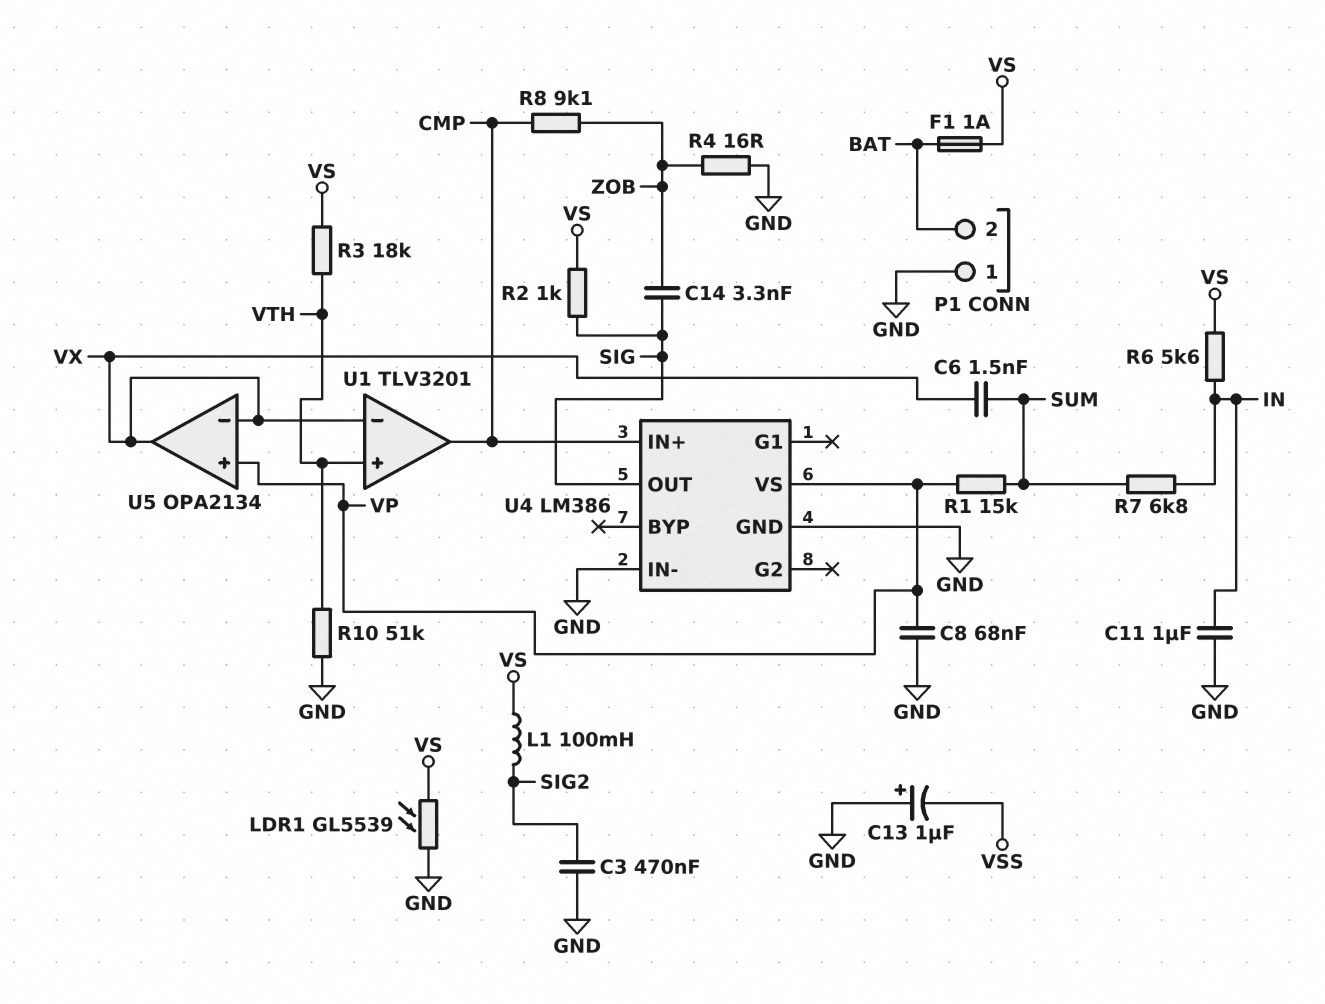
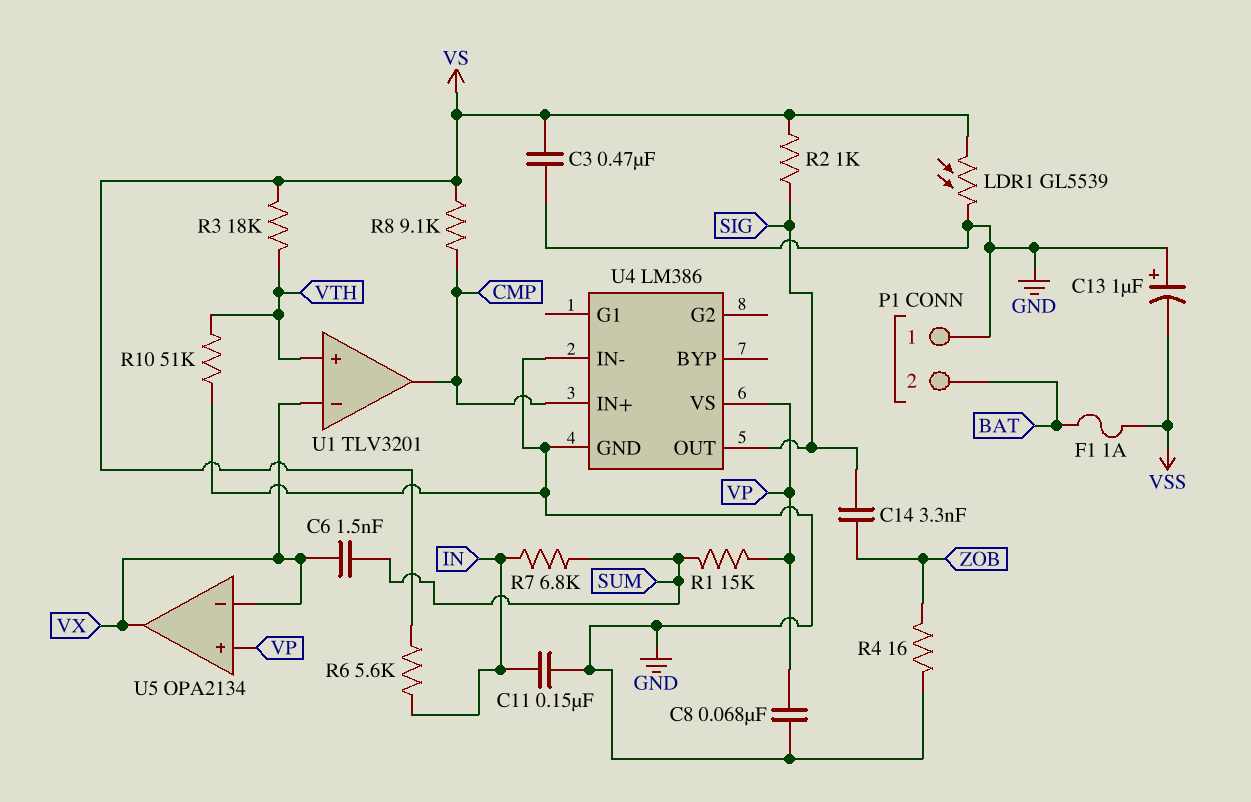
C3: 470nF (GND, SIG2) -> 470nF (GND, VS)
C11: 1uF (GND, IN) -> 150nF (GND, IN)
F1: 1A (BAT, VS) -> 1A (BAT, VSS)
L1: 100mH (SIG2, VS) -> none
R8: 9.1k (CMP, ZOB) -> 9.1k (CMP, VS)

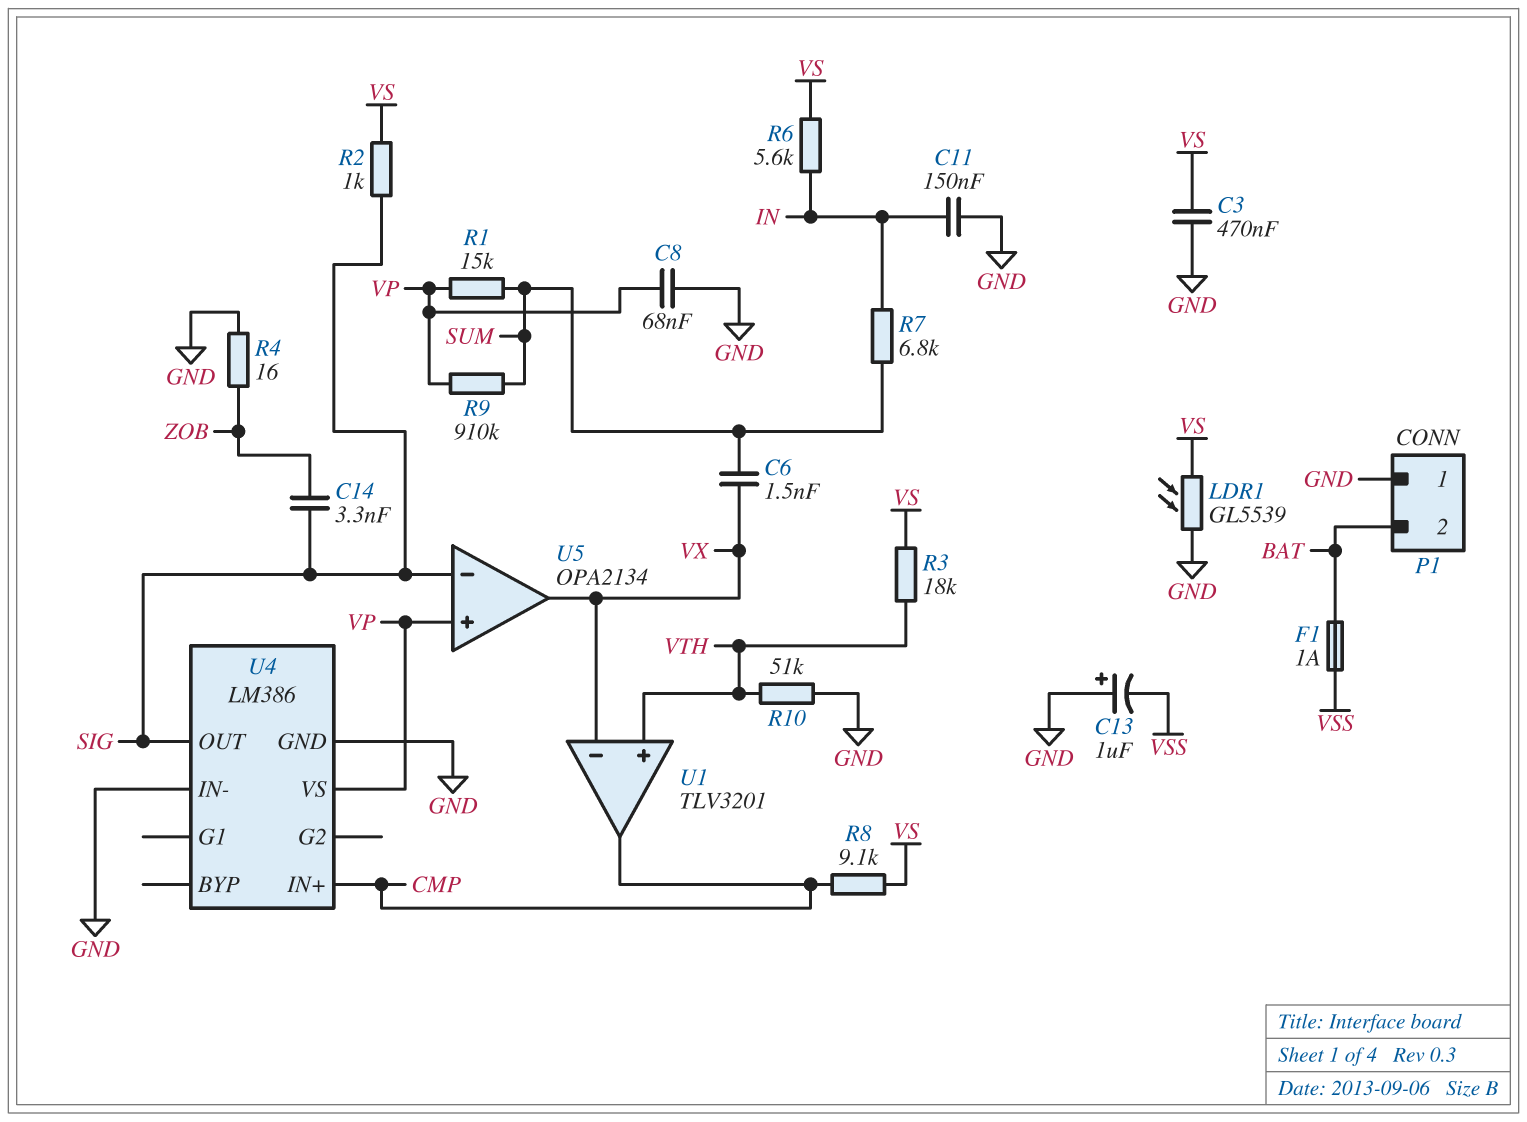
R9: none -> 910k (SUM, VP)
U5 pin in-: VX -> SIG

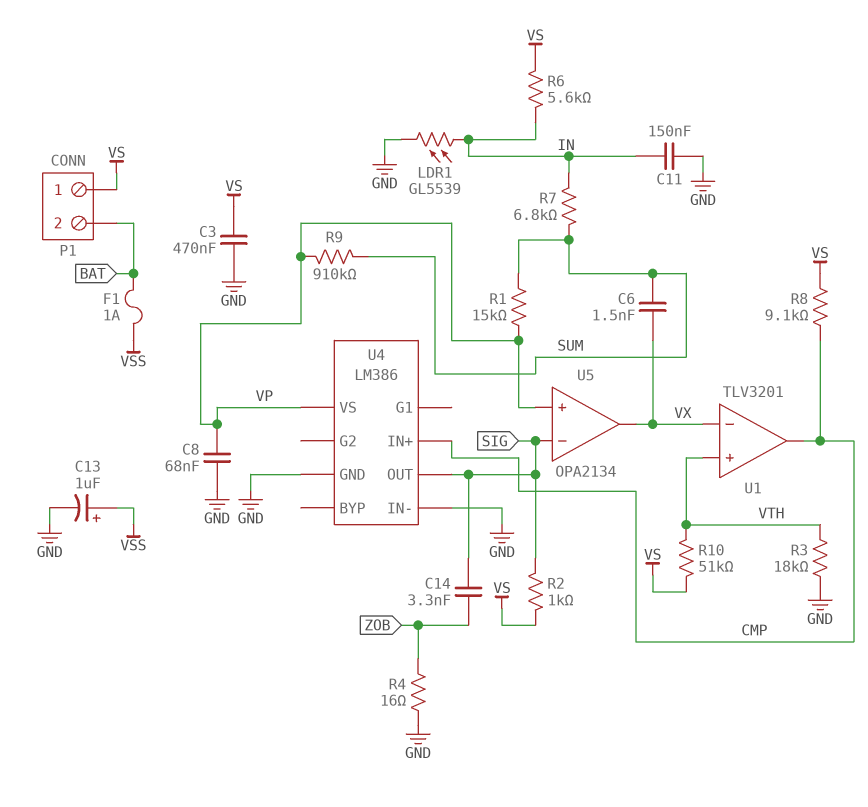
C13: 1uF (plus GND, minus VSS) -> 1uF (plus VSS, minus GND)
LDR1: GL5539 (GND, VS) -> GL5539 (GND, IN)
P1 pin 1: GND -> VS
R3: 18k (VS, VTH) -> 18k (GND, VTH)
R10: 51k (GND, VTH) -> 51k (VS, VTH)

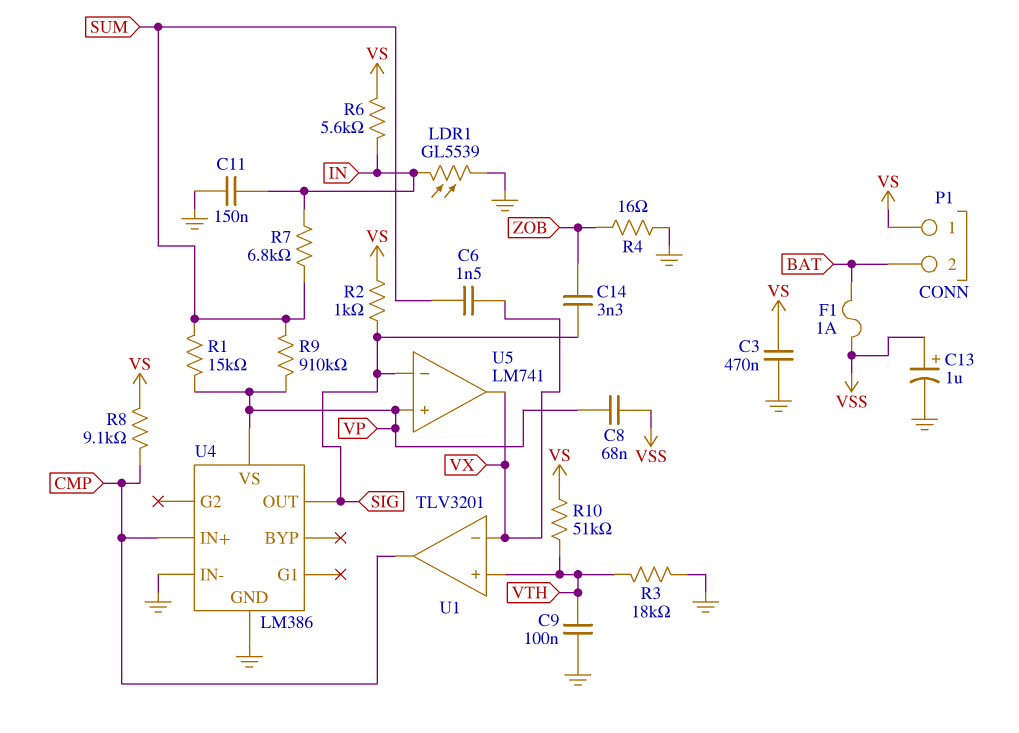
C8: 68nF (GND, VP) -> 68nF (VP, VSS)
C9: none -> 100nF (GND, VTH)
U5: OPA2134 -> LM741

